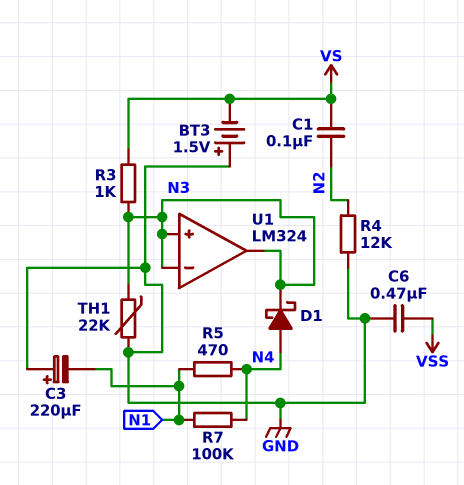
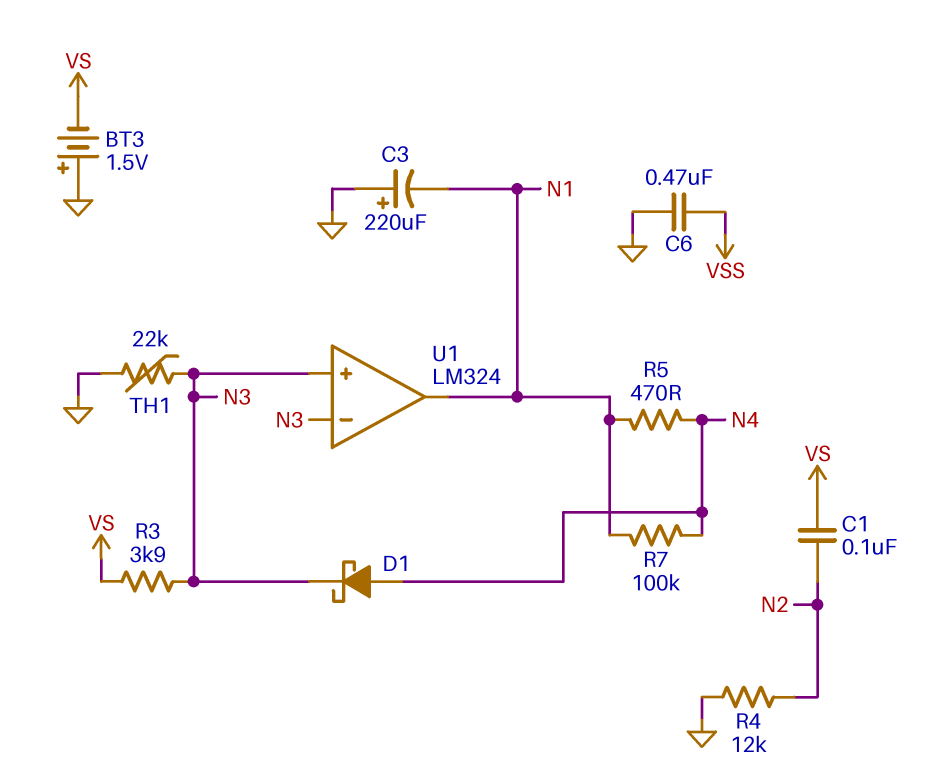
R3: 1k (N3, VS) -> 3.9k (N3, VS)
U1 pin out: N3 -> N1

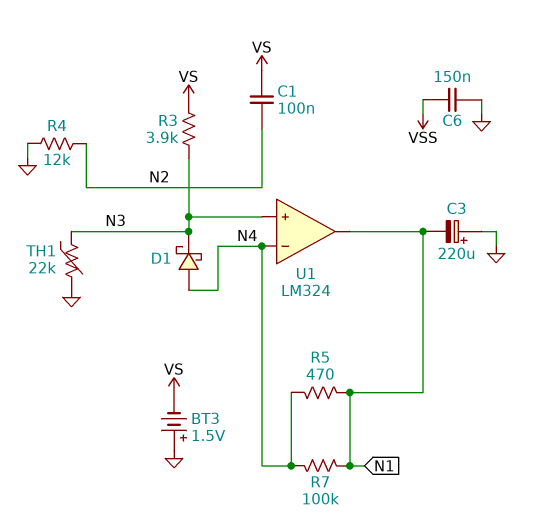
C6: 470nF (GND, VSS) -> 150nF (GND, VSS)
U1 pin in-: N3 -> N4

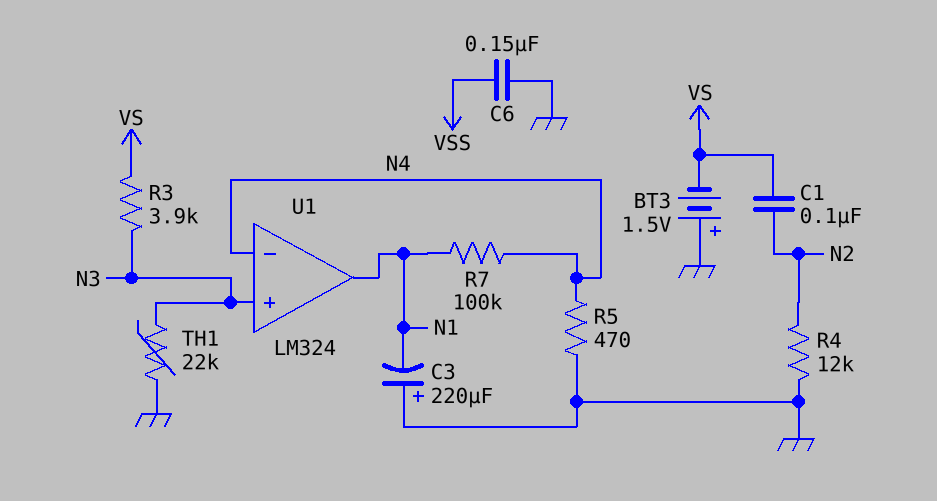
D1: schottky (A N4, K N3) -> none
R5: 470 (N1, N4) -> 470 (GND, N4)

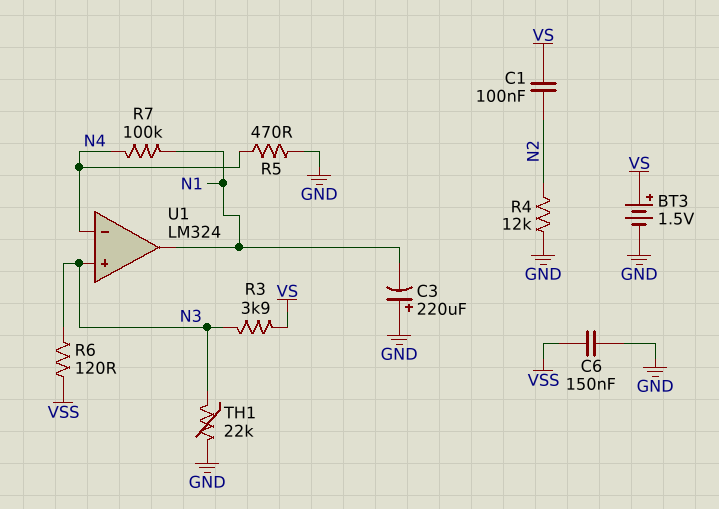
BT3: 1.5V (plus GND, minus VS) -> 1.5V (plus VS, minus GND)
R6: none -> 120 (N3, VSS)

